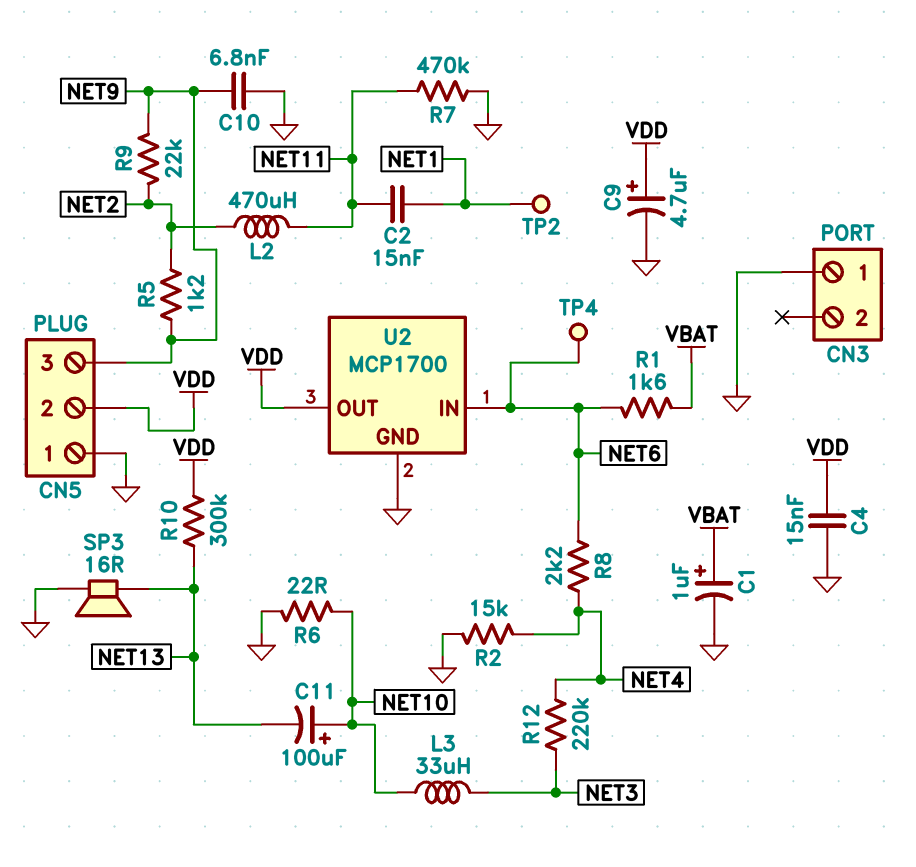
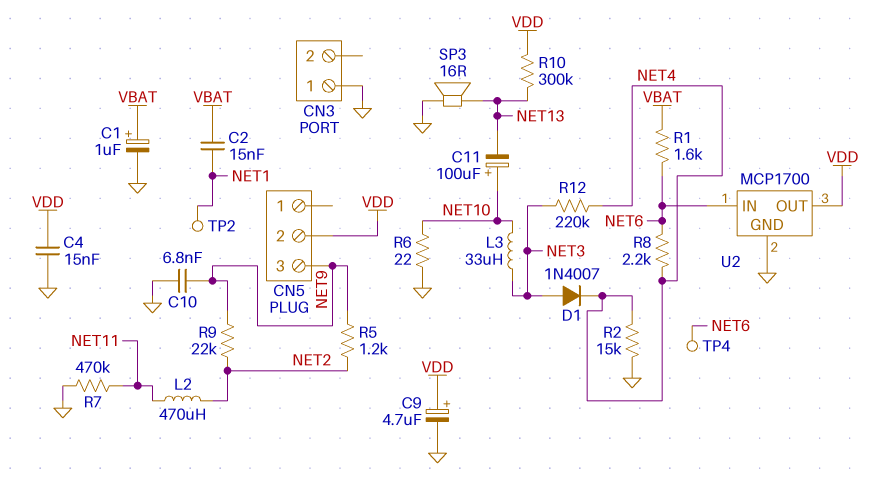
C2: 15nF (NET1, NET11) -> 15nF (NET1, VBAT)
CN5 pin 1: GND -> none
D1: none -> diode 1N4007 (A NET3, K NET4)

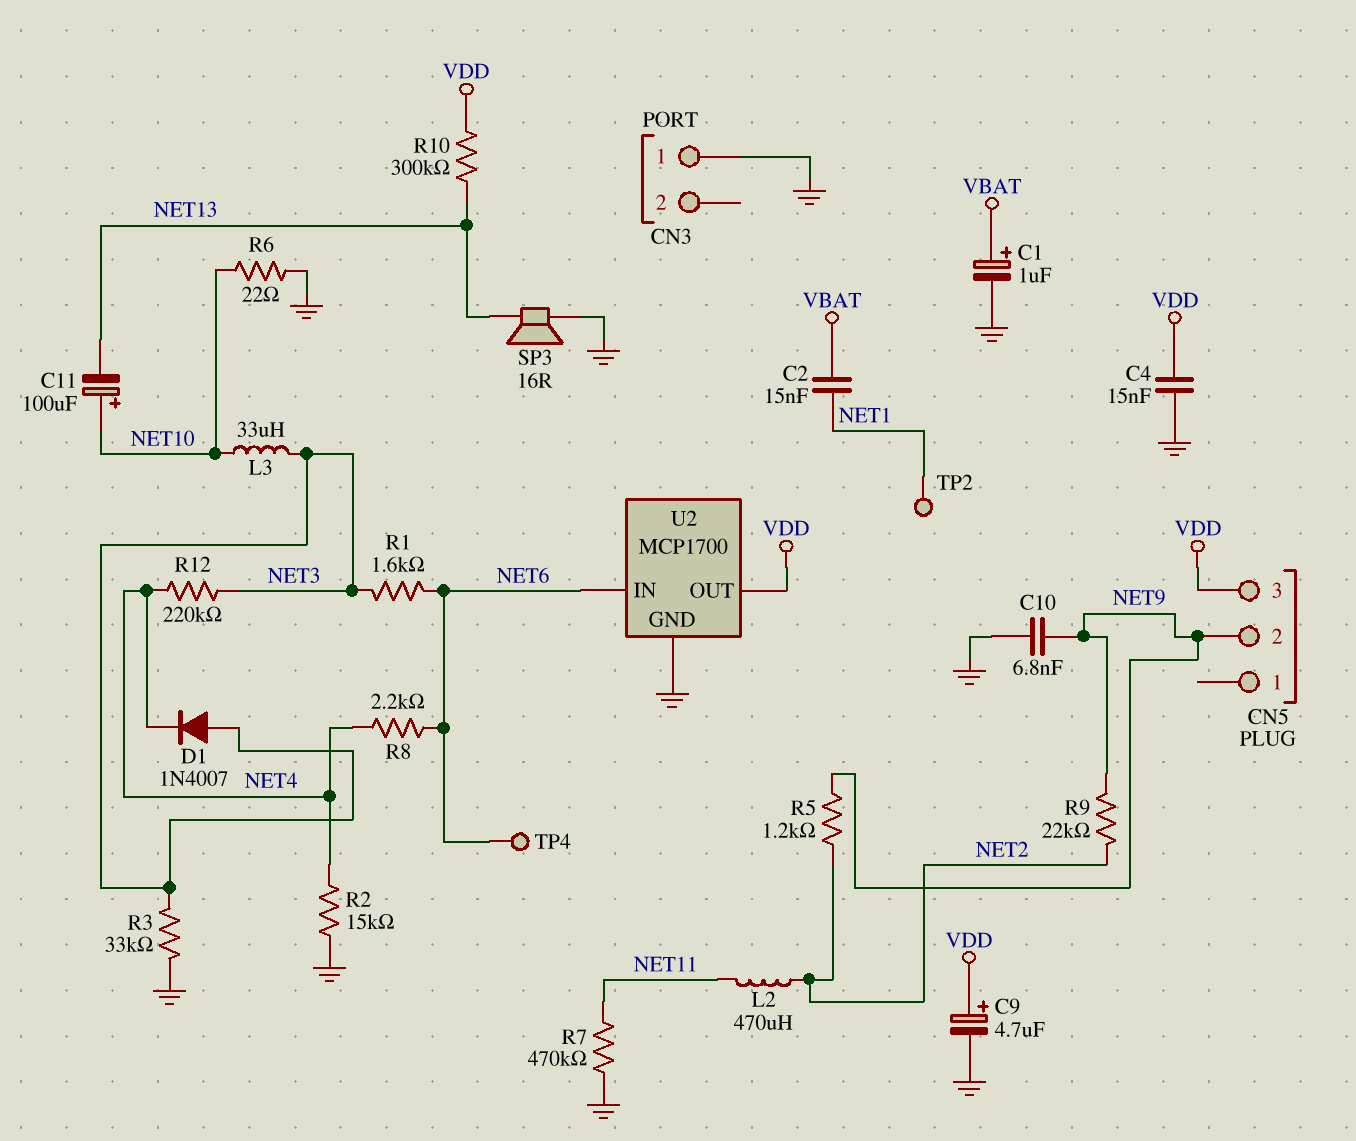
CN5 pin 2: VDD -> NET9
CN5 pin 3: NET9 -> VDD
R1: 1.6k (NET6, VBAT) -> 1.6k (NET3, NET6)
R3: none -> 33k (GND, NET3)

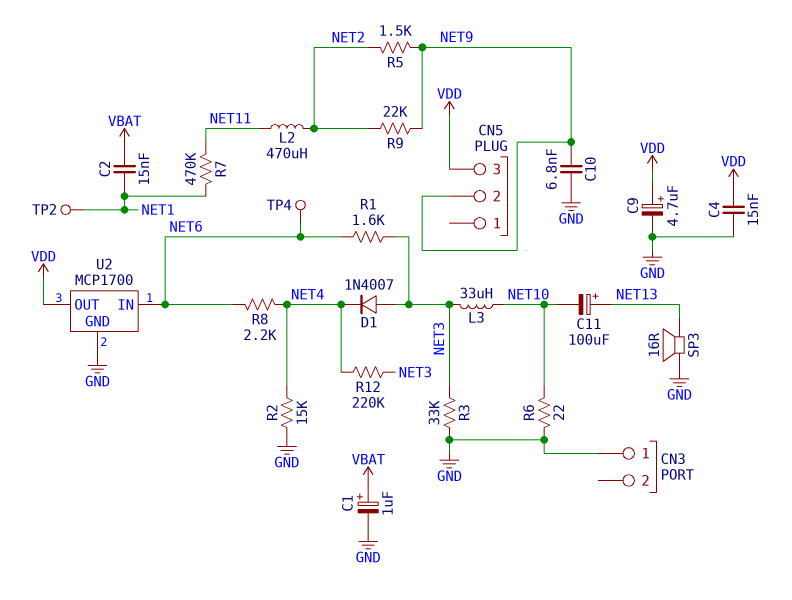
C11: 100uF (plus NET10, minus NET13) -> 100uF (plus NET13, minus NET10)
R5: 1.2k (NET2, NET9) -> 1.5k (NET2, NET9)
R7: 470k (GND, NET11) -> 470k (NET1, NET11)
R10: 300k (NET13, VDD) -> none

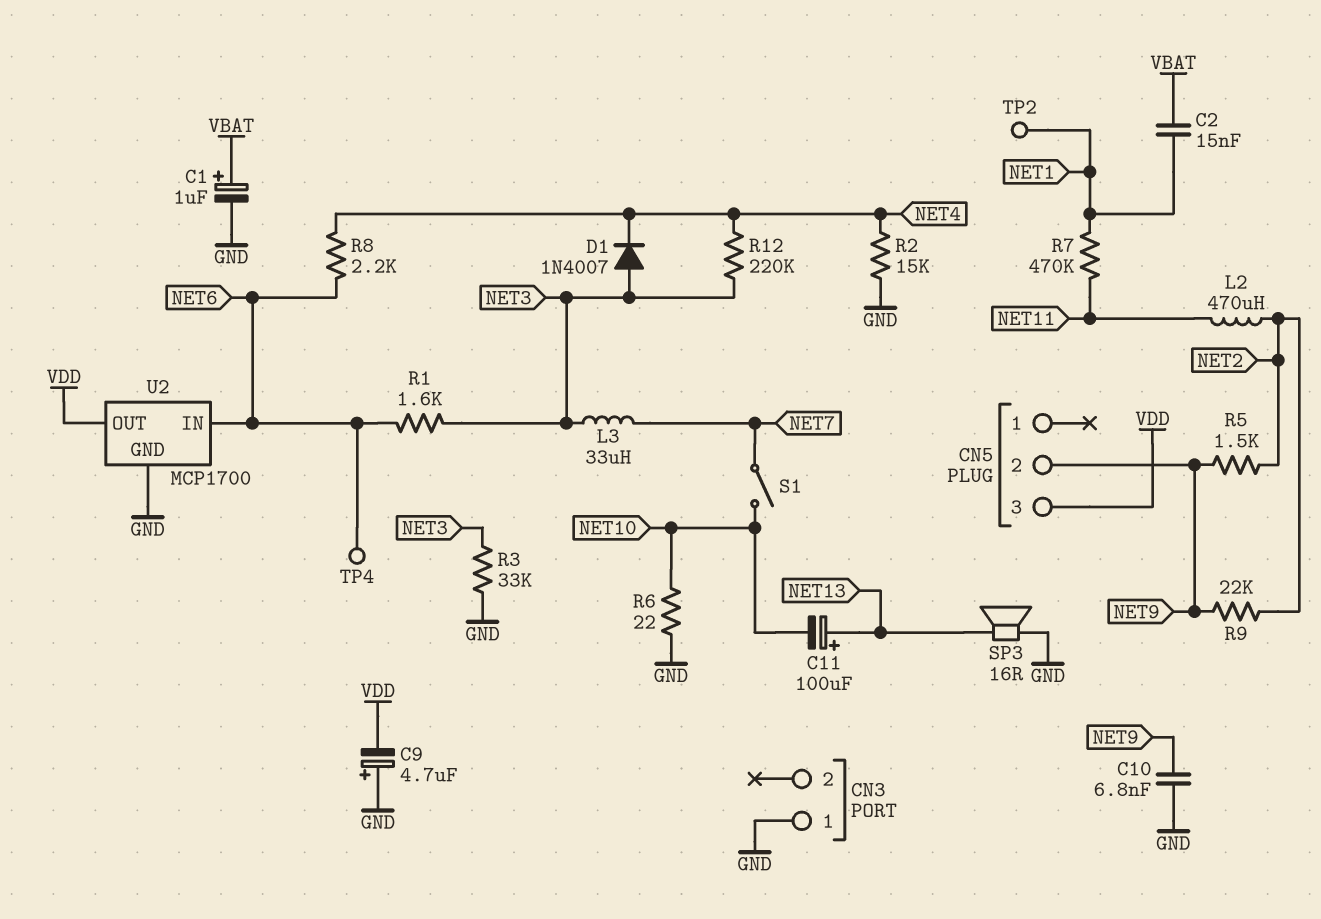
C4: 15nF (GND, VDD) -> none
C9: 4.7uF (plus VDD, minus GND) -> 4.7uF (plus GND, minus VDD)
L3: 33uH (NET3, NET10) -> 33uH (NET3, NET7)
S1: none -> switch (NET7, NET10)

